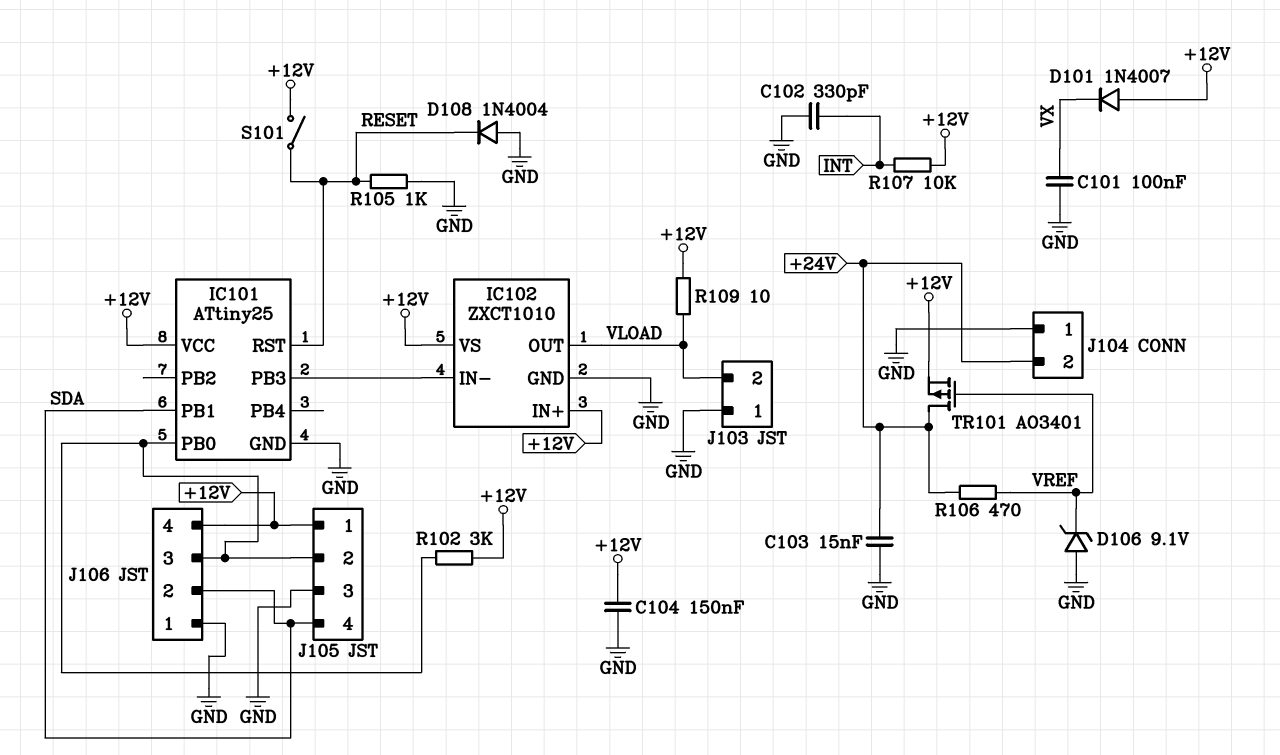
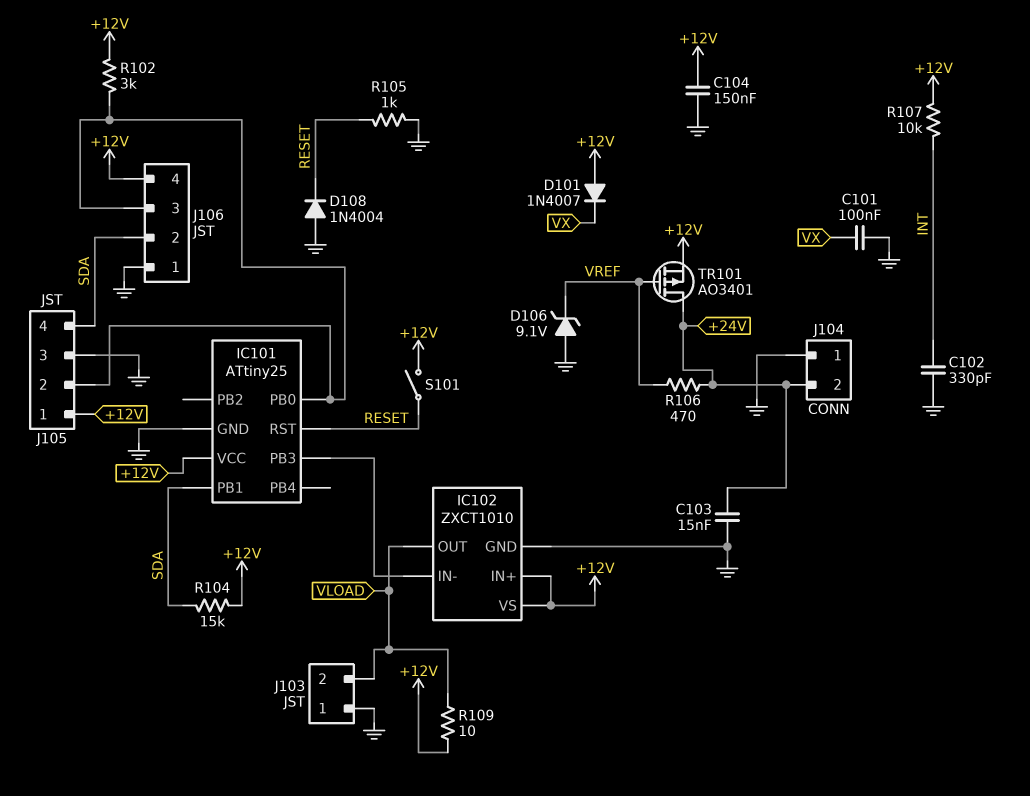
R104: none -> 15k (+12V, SDA)

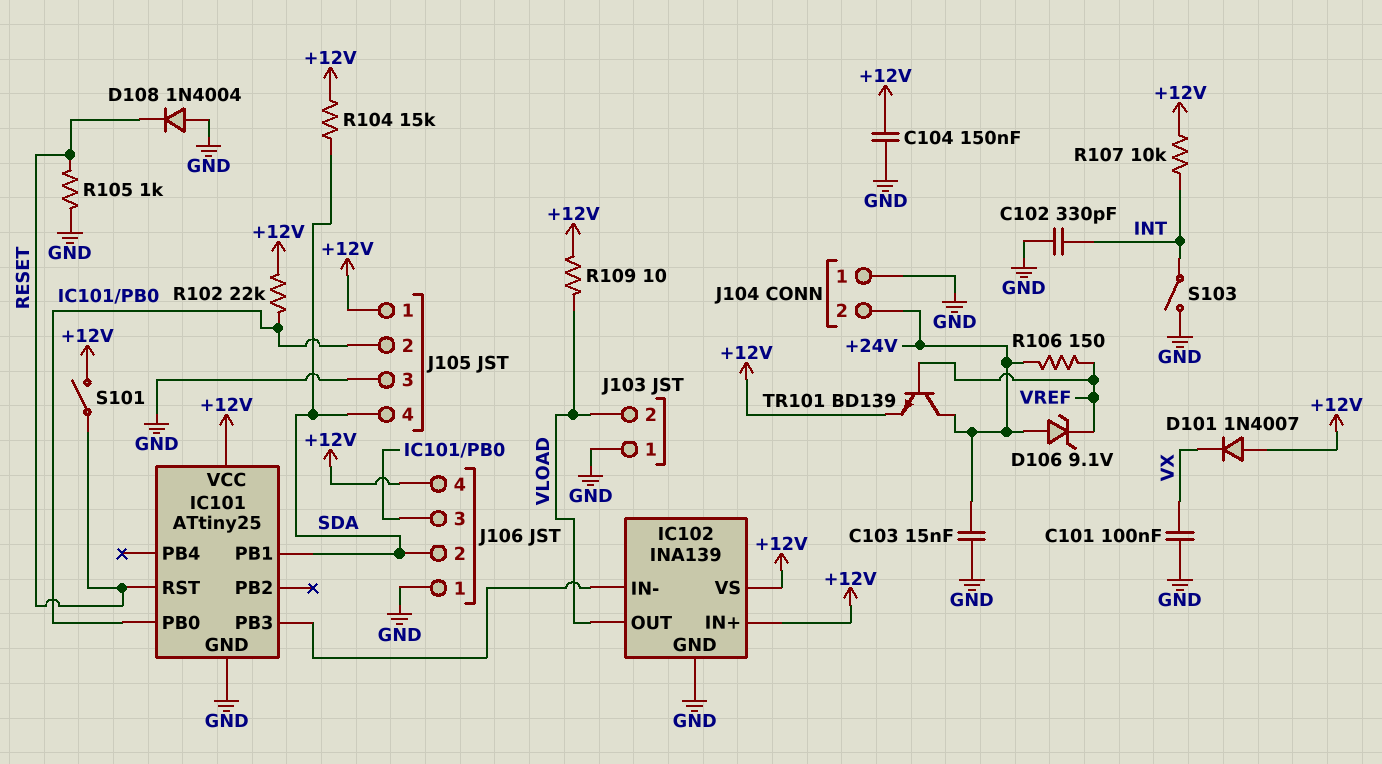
D106: zener 9.1V (A GND, K VREF) -> zener 9.1V (A +24V, K VREF)
IC102: ZXCT1010 -> INA139
R102: 3k (+12V, IC101/PB0) -> 22k (+12V, IC101/PB0)
R106: 470 (+24V, VREF) -> 150 (+24V, VREF)
S103: none -> switch (GND, INT)
TR101: PMOS AO3401 (G VREF, D +24V, S +12V) -> NPN BD139 (B VREF, C +24V, E +12V)

